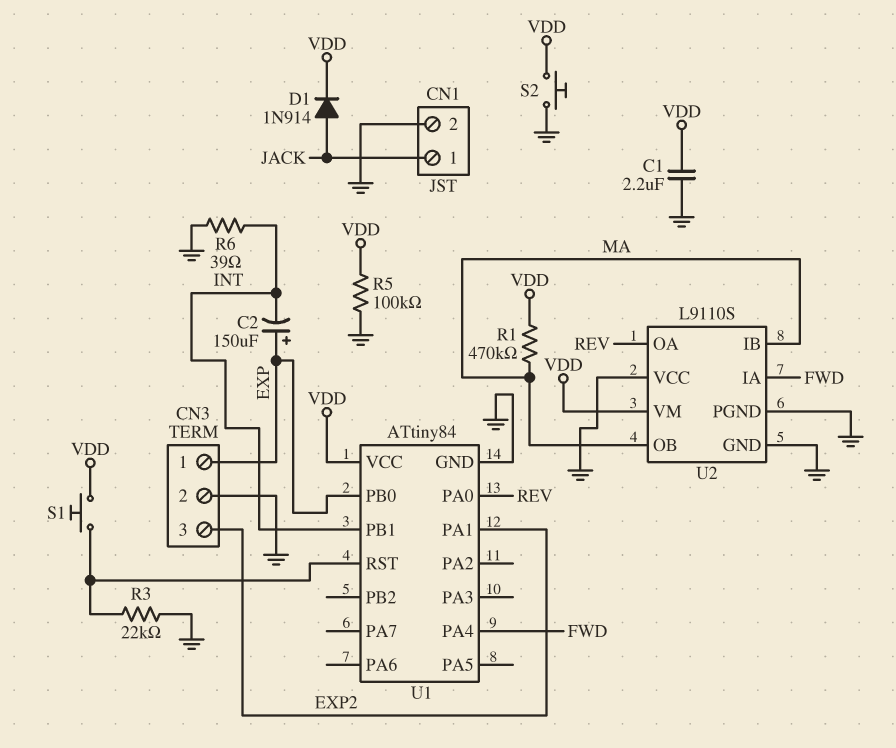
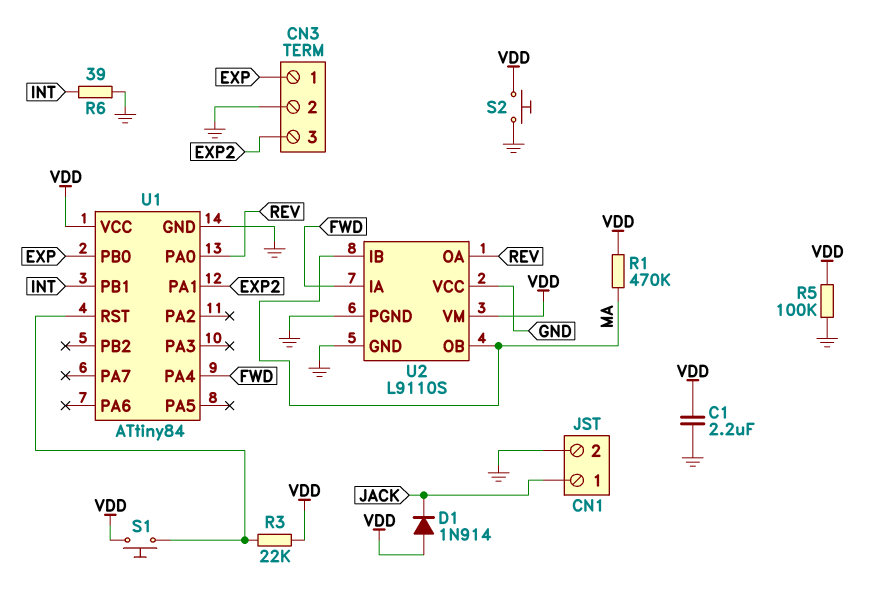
C2: 150uF (plus EXP, minus INT) -> none
D1: diode 1N914 (A JACK, K VDD) -> diode 1N914 (A VDD, K JACK)
R3: 22k (GND, U1/RST) -> 22k (U1/RST, VDD)

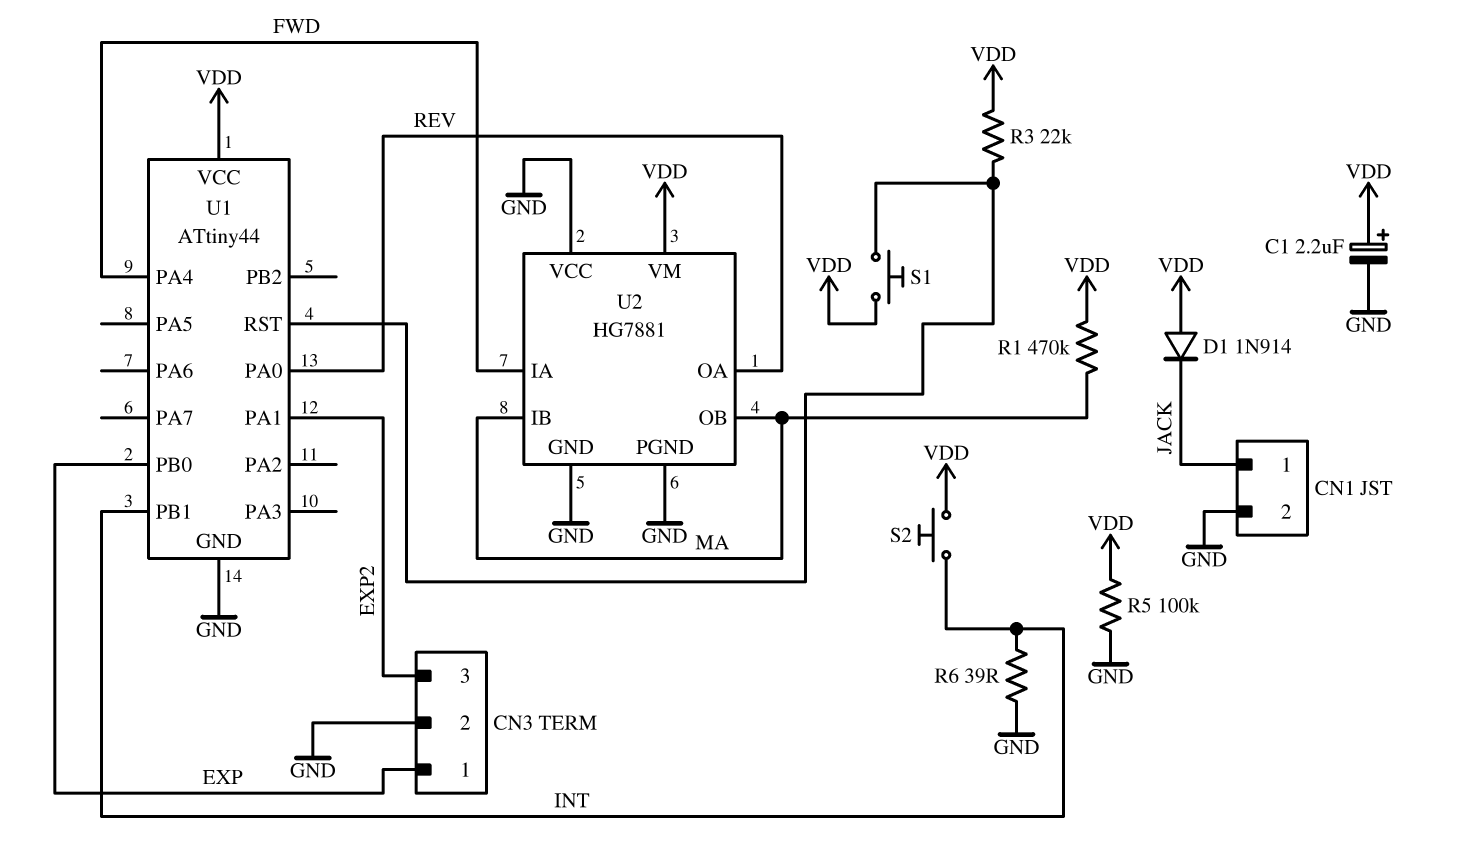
C1: 2.2uF (GND, VDD) -> 2.2uF (plus VDD, minus GND)
S2: button (GND, VDD) -> button (INT, VDD)
U1: ATtiny84 -> ATtiny44
U2: L9110S -> HG7881

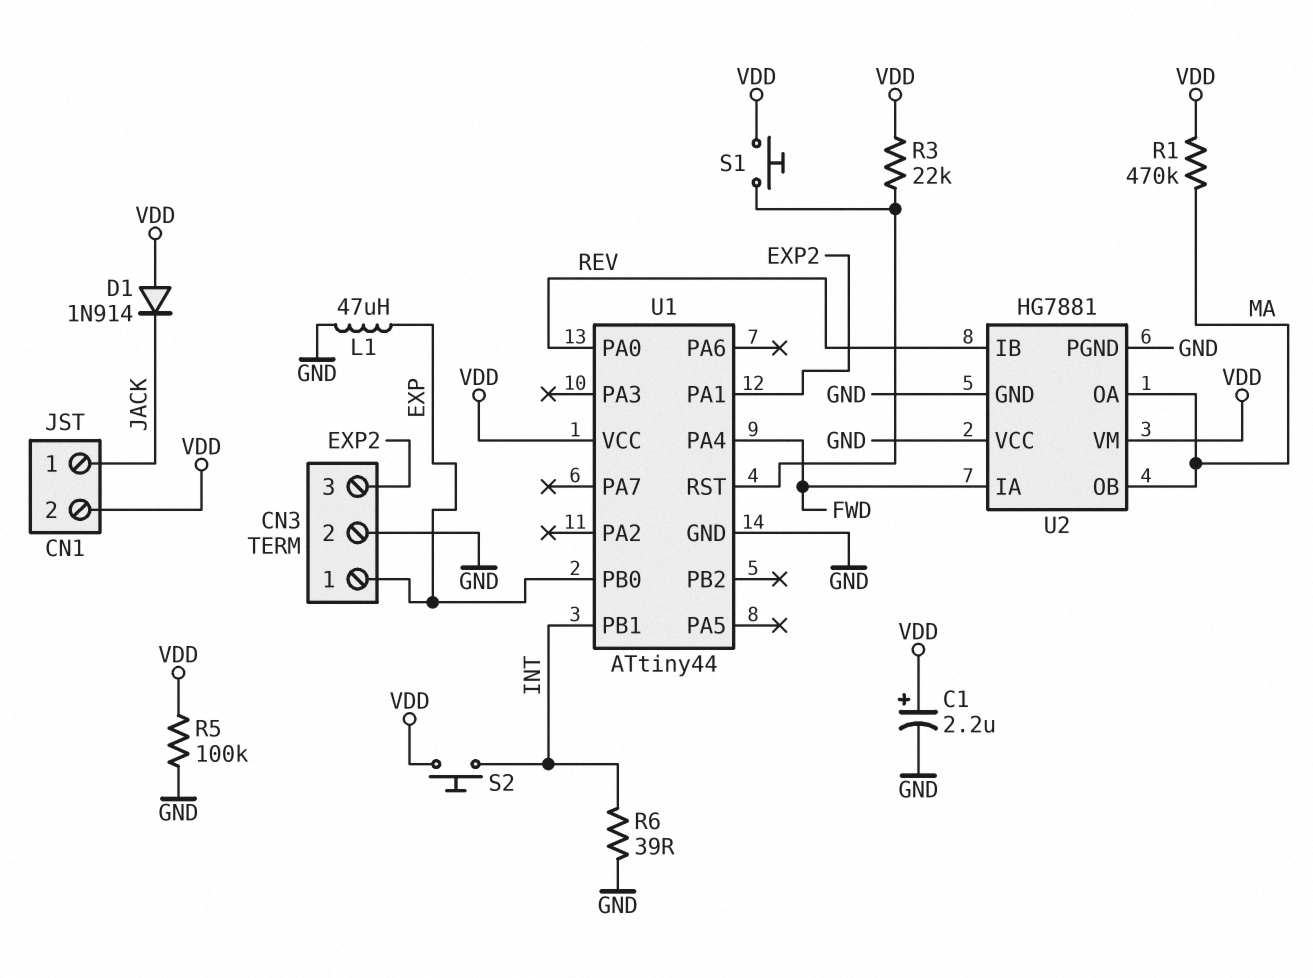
CN1 pin 2: GND -> VDD
L1: none -> 47uH (EXP, GND)
U2 pin IB: MA -> REV
U2 pin OA: REV -> MA

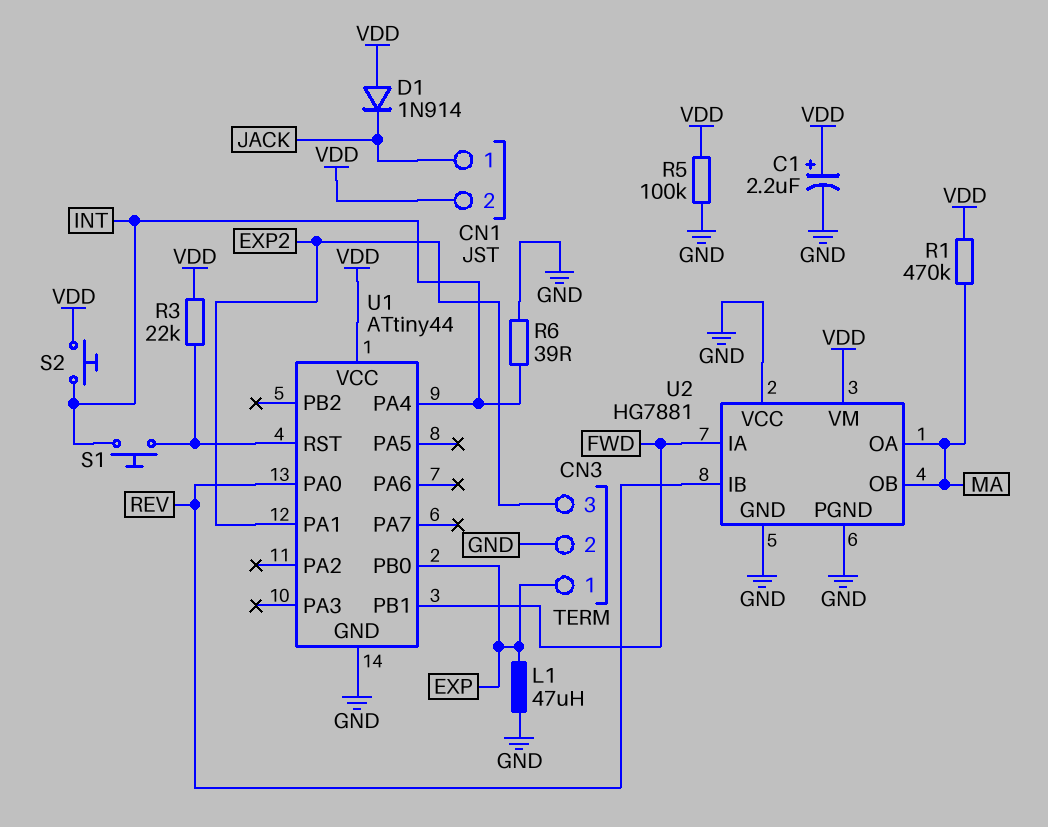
S1: button (U1/RST, VDD) -> button (INT, U1/RST)
U1 pin PA4: FWD -> INT
U1 pin PB1: INT -> FWD

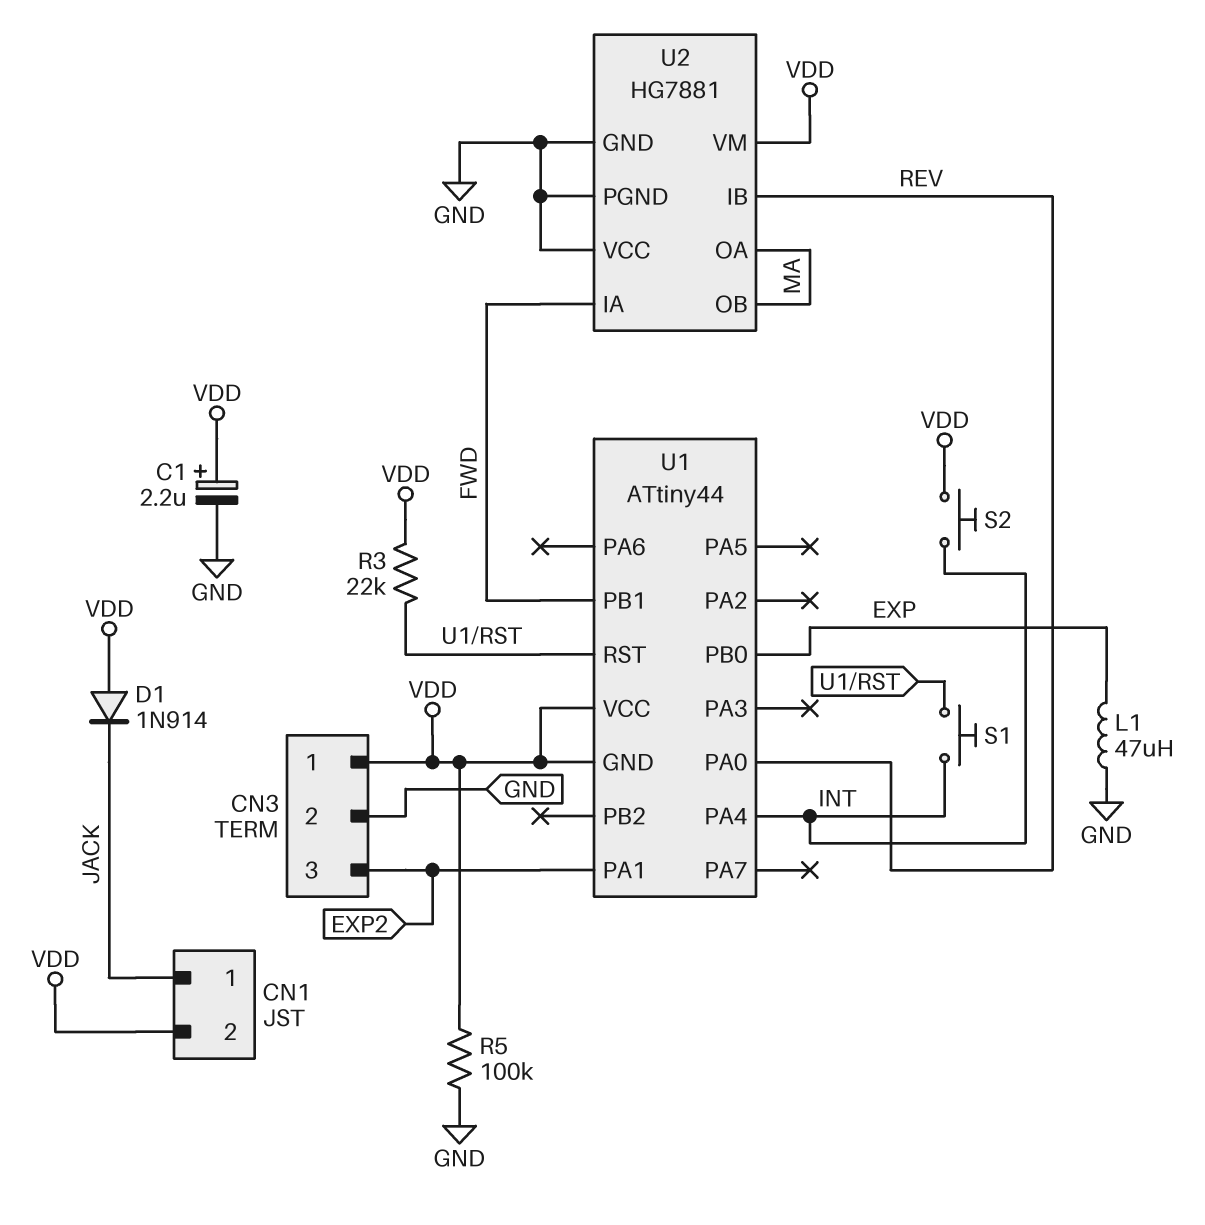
CN3 pin 1: EXP -> VDD
R1: 470k (MA, VDD) -> none
R6: 39 (GND, INT) -> none
U1 pin GND: GND -> VDD

